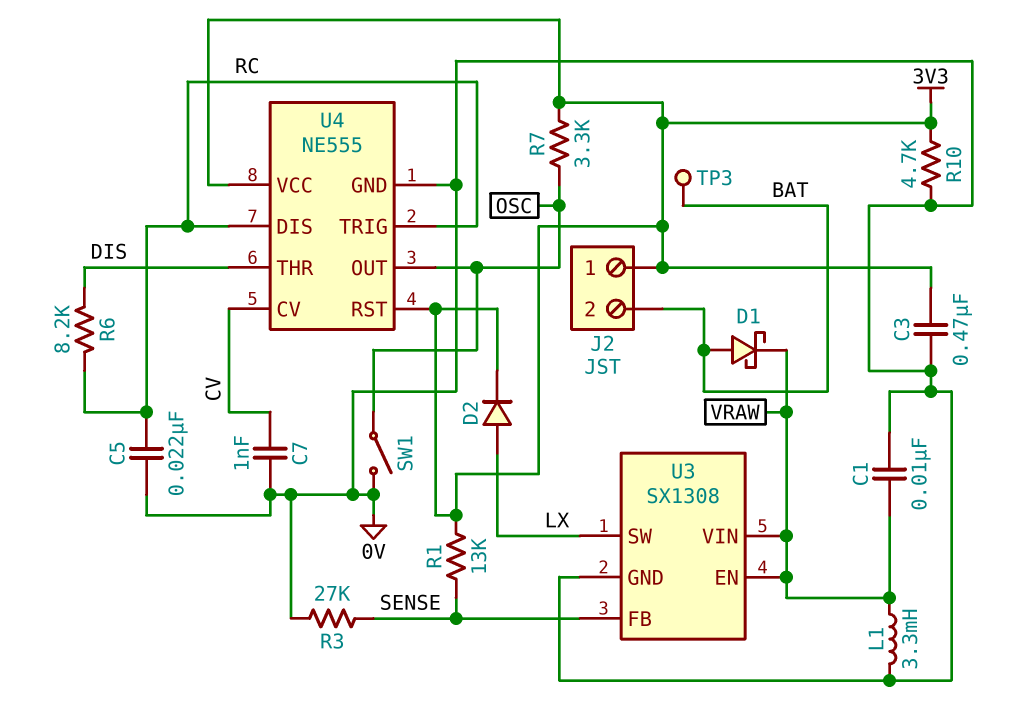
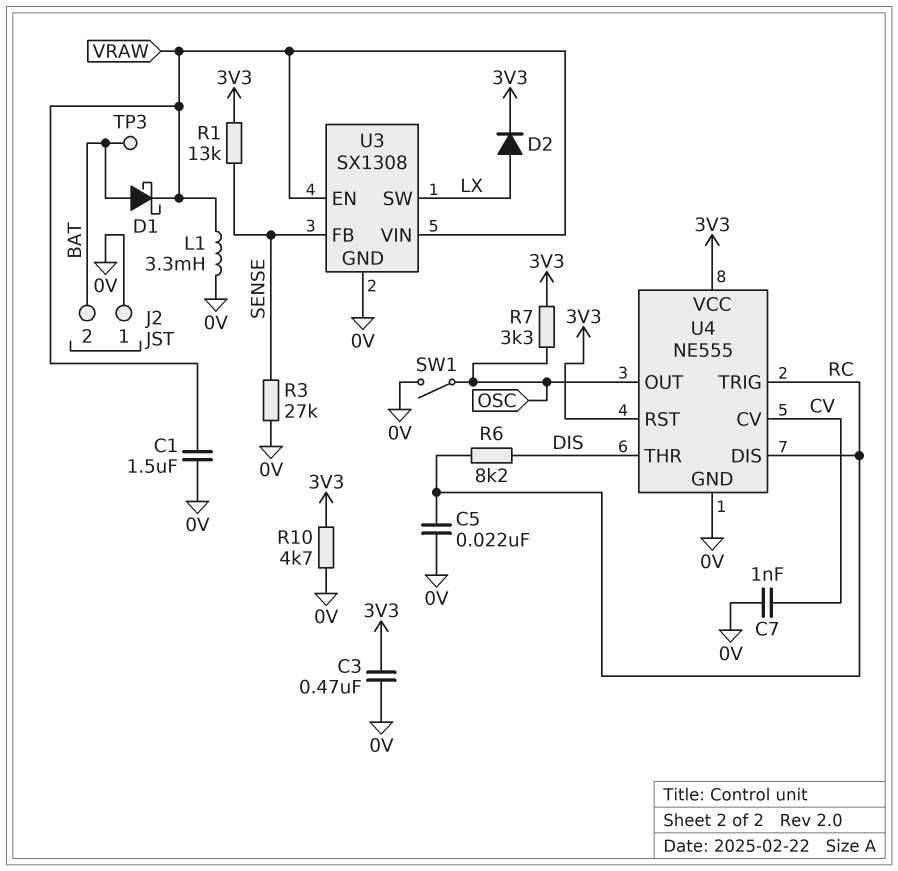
C1: 10nF (0V, VRAW) -> 1.5uF (0V, VRAW)
J2 pin 1: 3V3 -> 0V

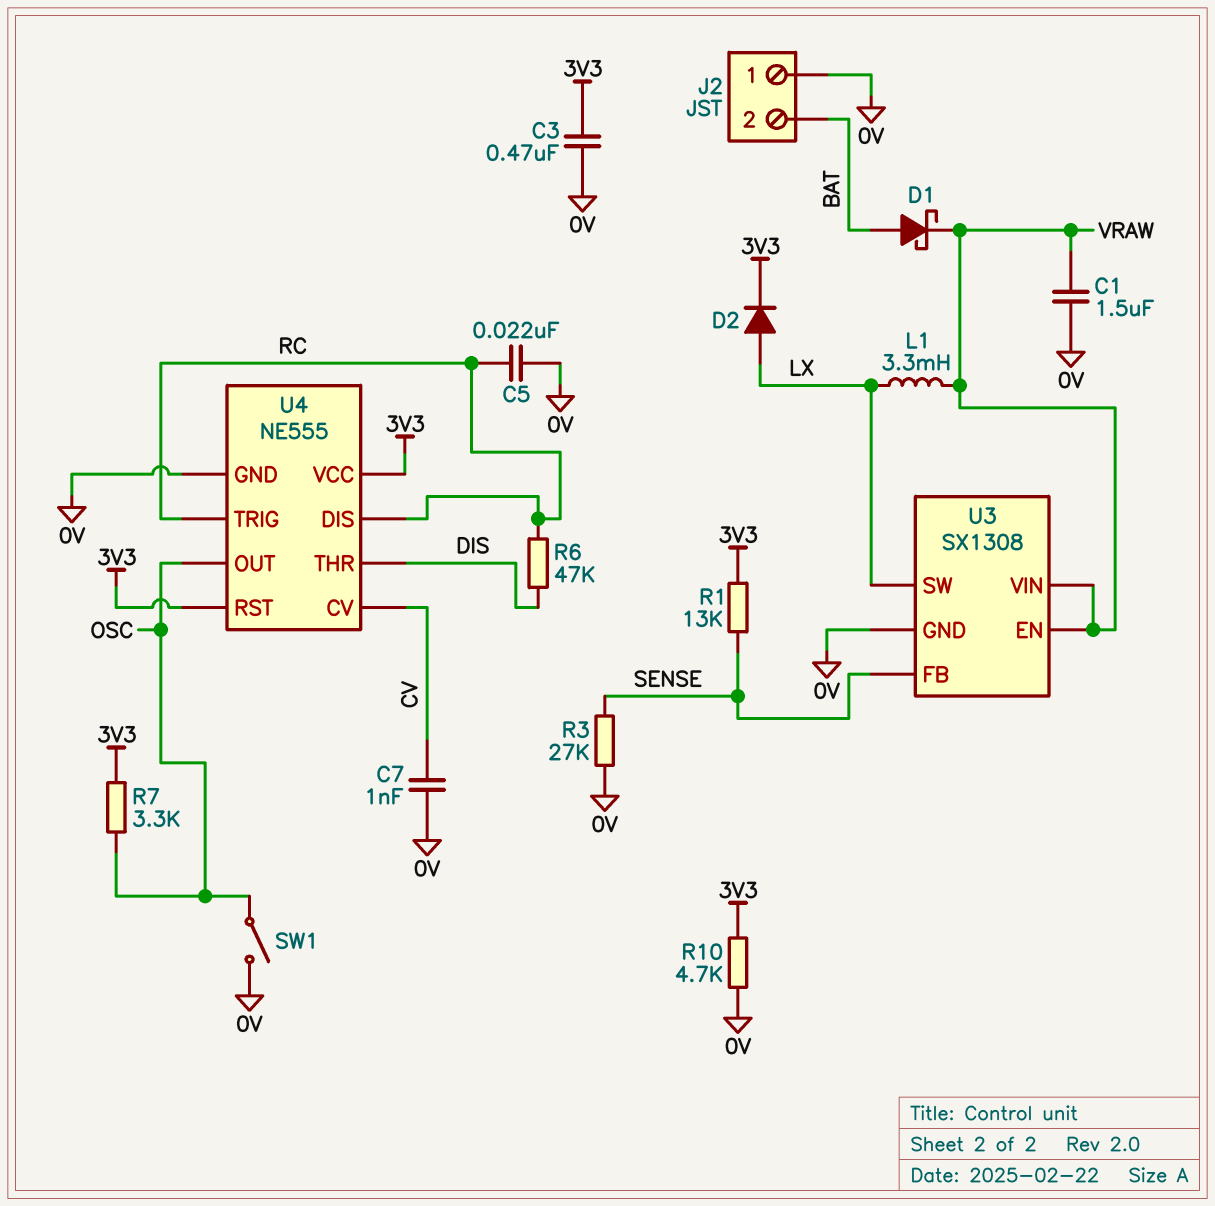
L1: 3.3mH (0V, VRAW) -> 3.3mH (LX, VRAW)
R6: 8.2k (DIS, RC) -> 47k (DIS, RC)
TP3: test point (BAT) -> none

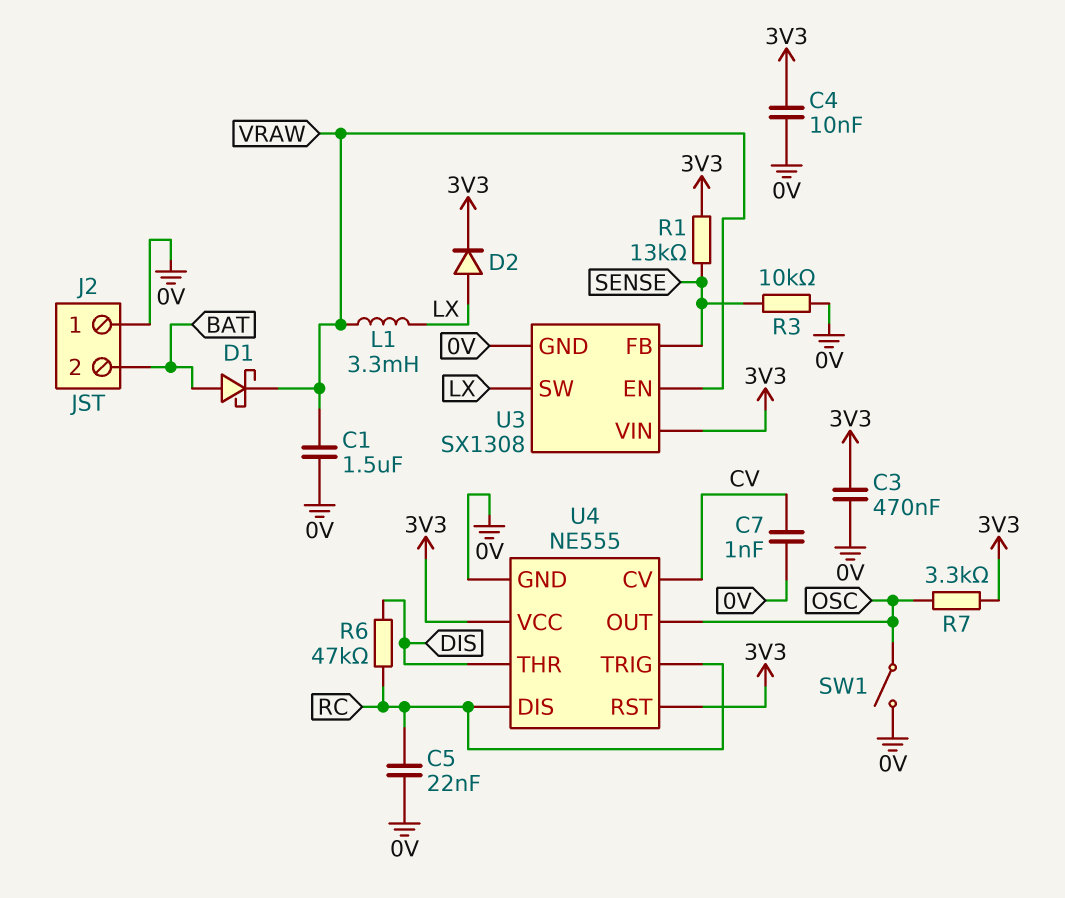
C4: none -> 10nF (0V, 3V3)
R3: 27k (0V, SENSE) -> 10k (0V, SENSE)
R10: 4.7k (0V, 3V3) -> none
U3 pin VIN: VRAW -> 3V3

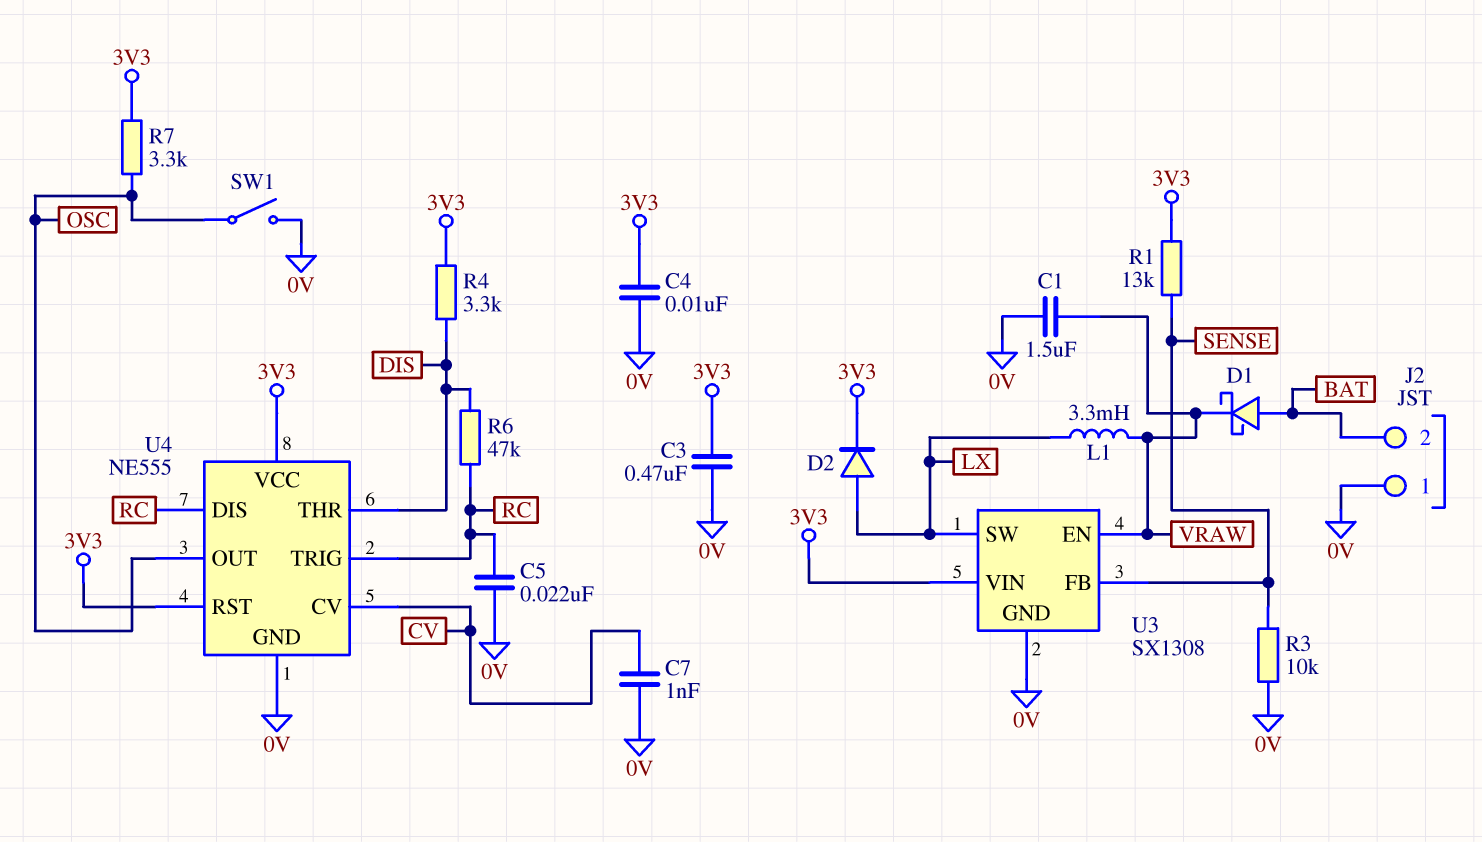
R4: none -> 3.3k (3V3, DIS)

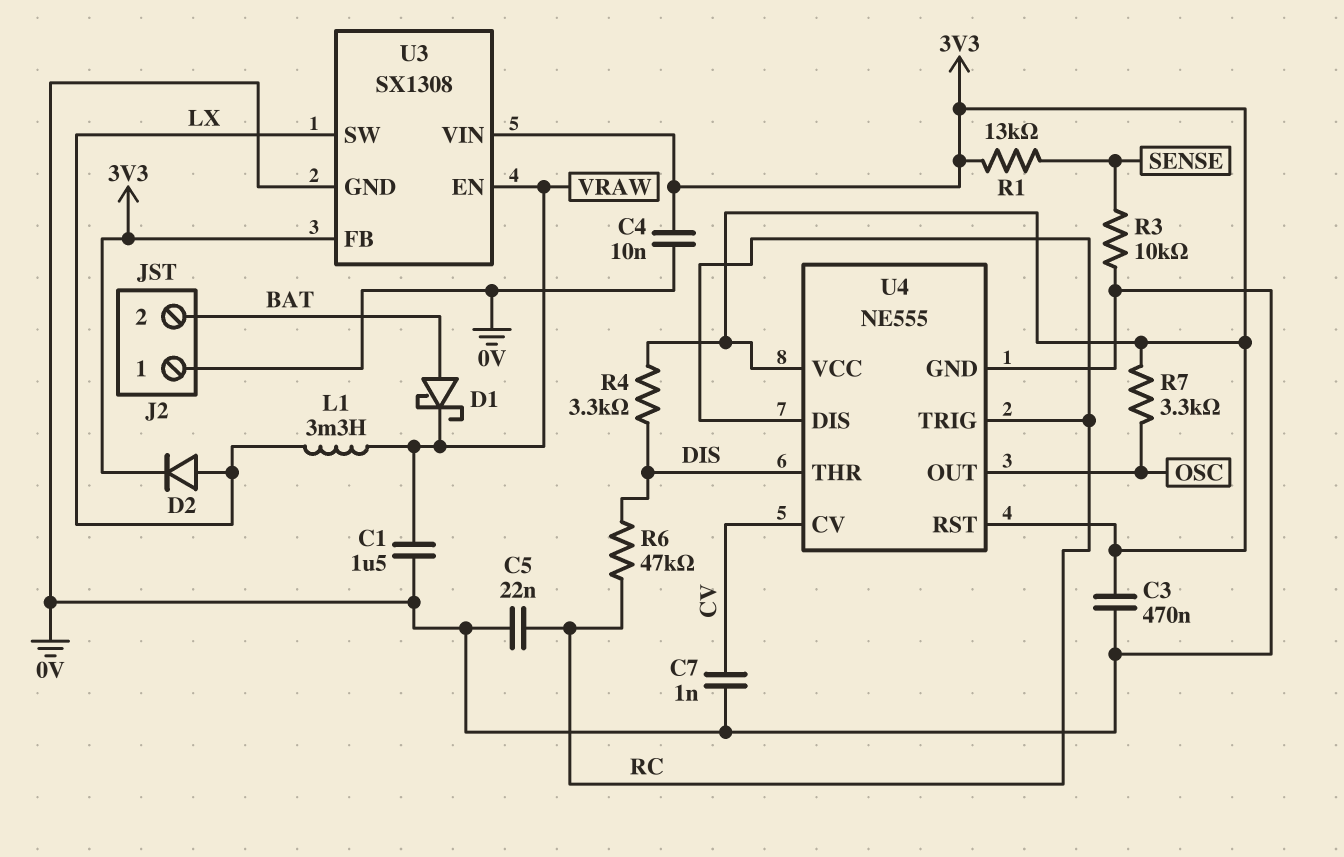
SW1: switch (0V, OSC) -> none
U3 pin FB: SENSE -> 3V3

